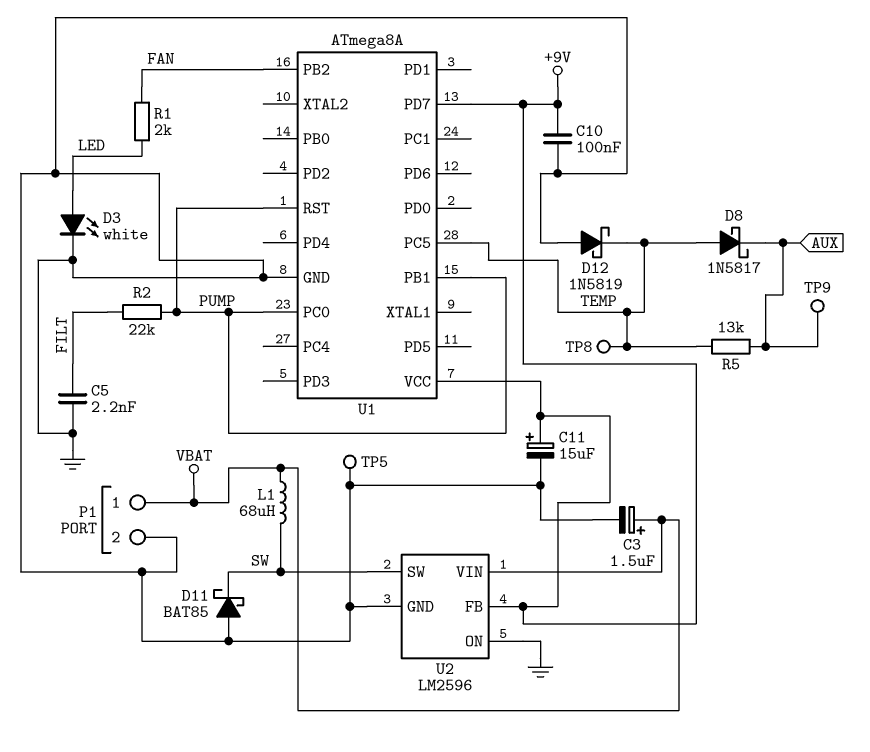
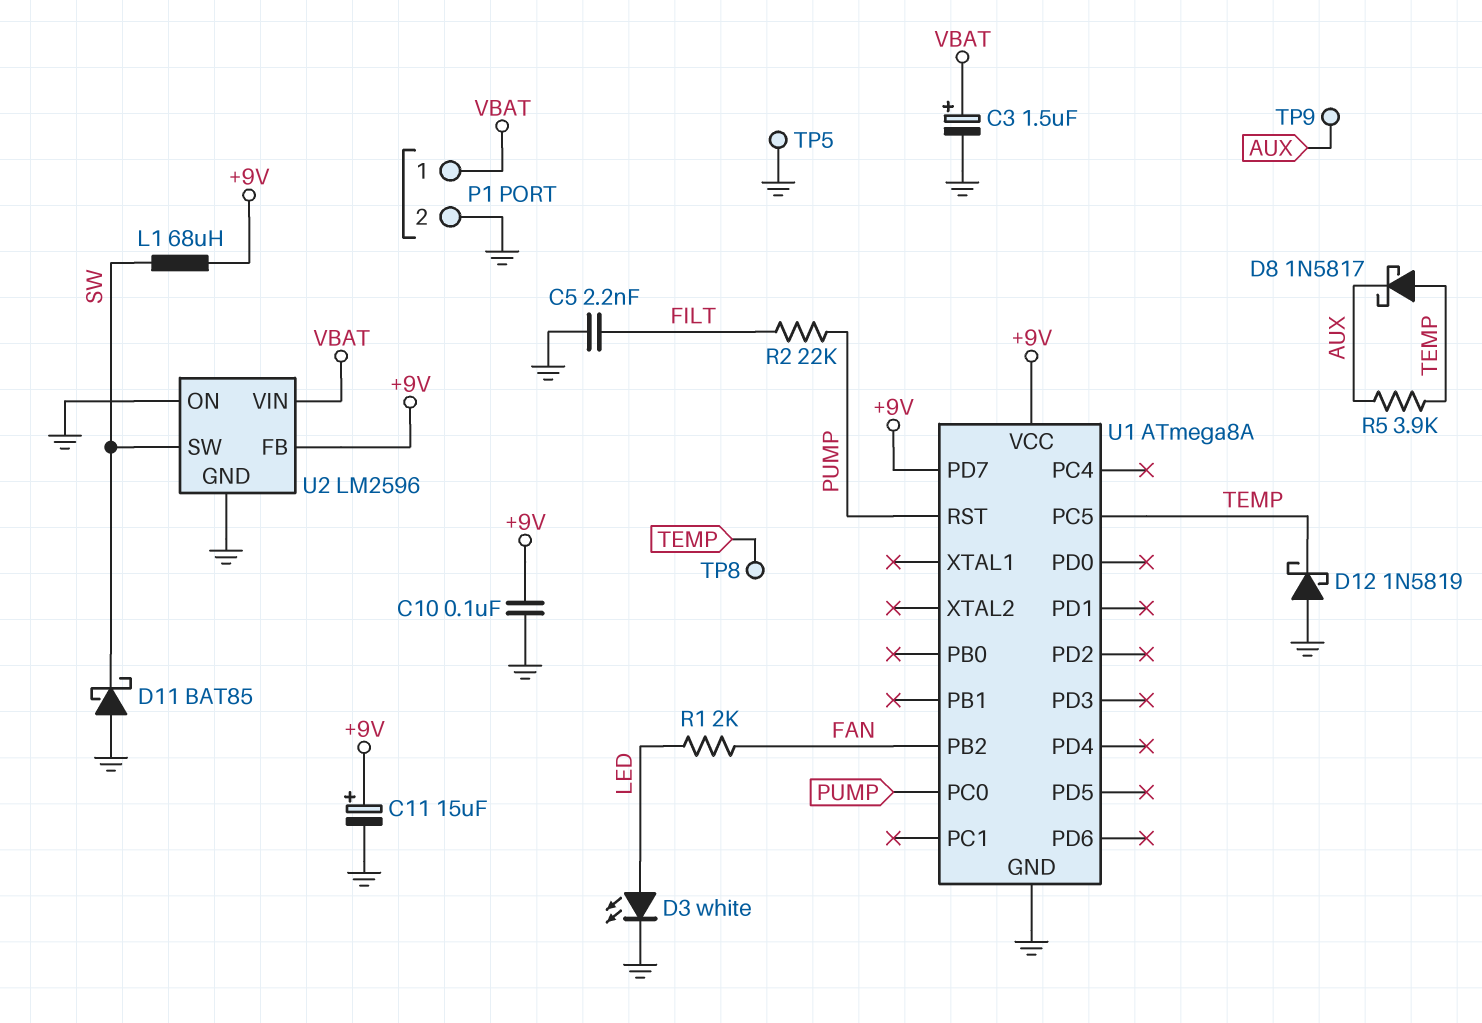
L1: 68uH (SW, VBAT) -> 68uH (+9V, SW)
R5: 13k (AUX, TEMP) -> 3.9k (AUX, TEMP)
U1 pin PB1: PUMP -> none

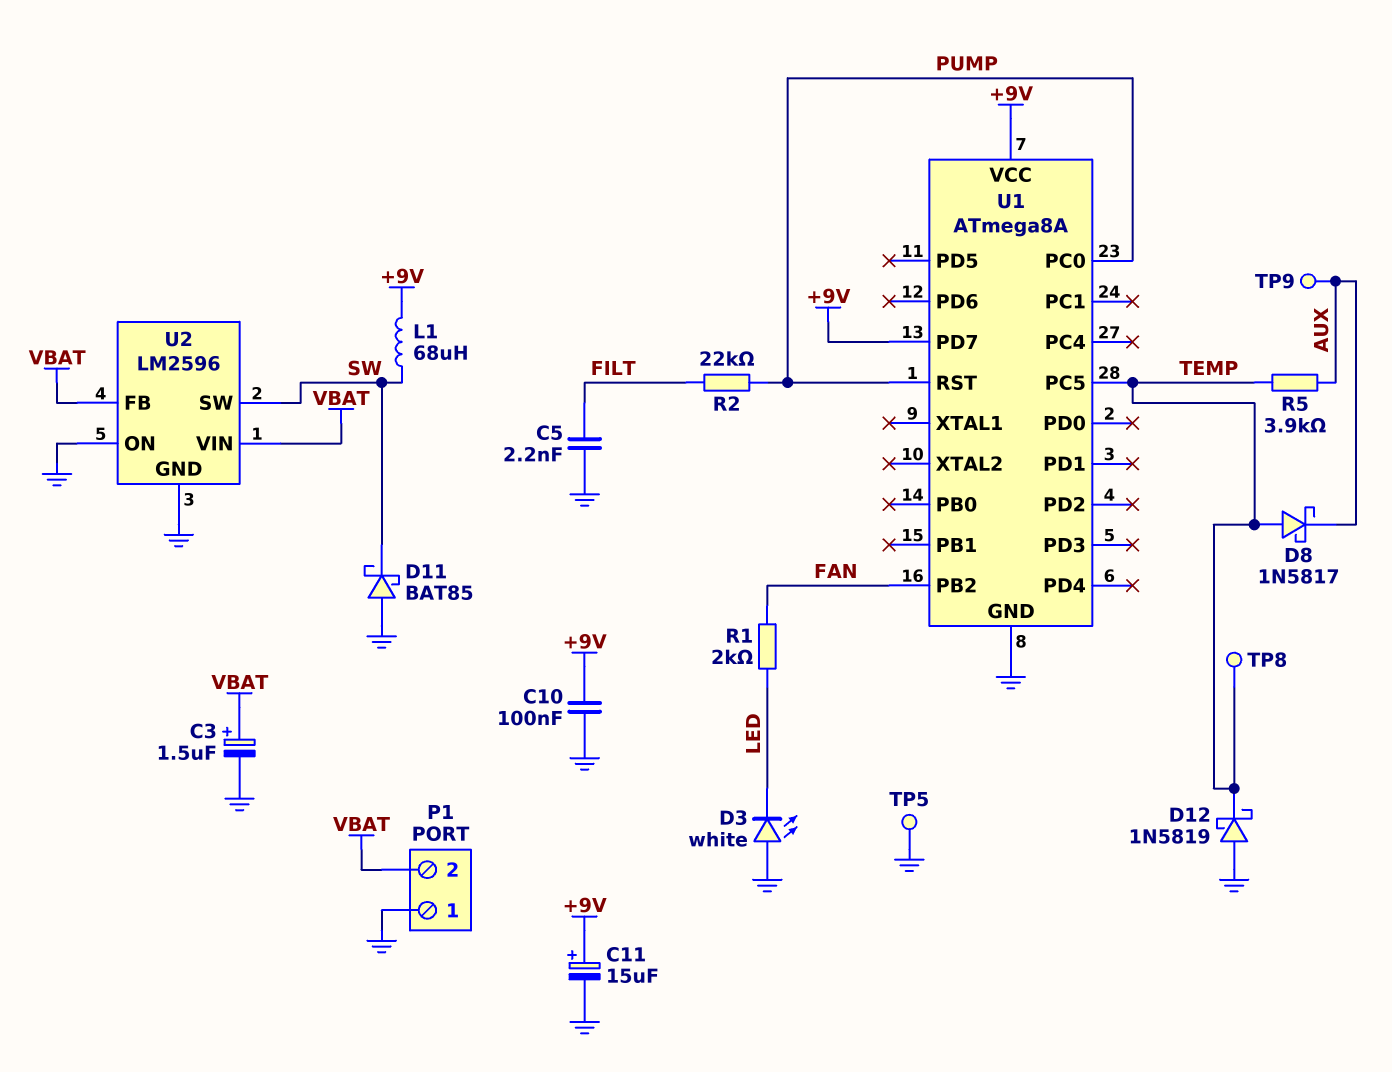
D3: LED white (A LED, K GND) -> LED white (A GND, K LED)
P1 pin 1: VBAT -> GND
P1 pin 2: GND -> VBAT
U2 pin FB: +9V -> VBAT

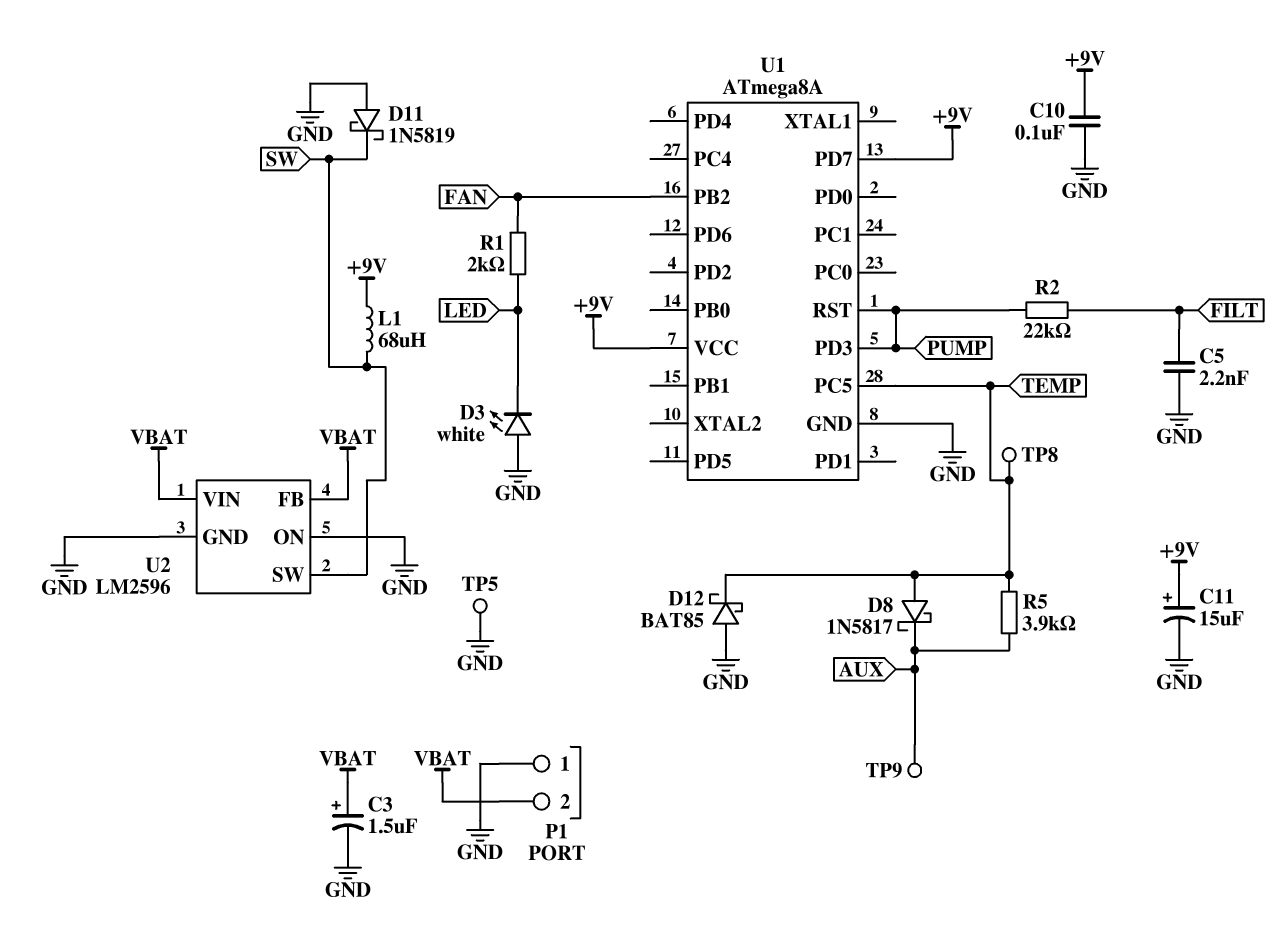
D11: schottky BAT85 (A GND, K SW) -> schottky 1N5819 (A GND, K SW)
D12: schottky 1N5819 (A GND, K TEMP) -> schottky BAT85 (A GND, K TEMP)
U1 pin PC0: PUMP -> none
U1 pin PD3: none -> PUMP

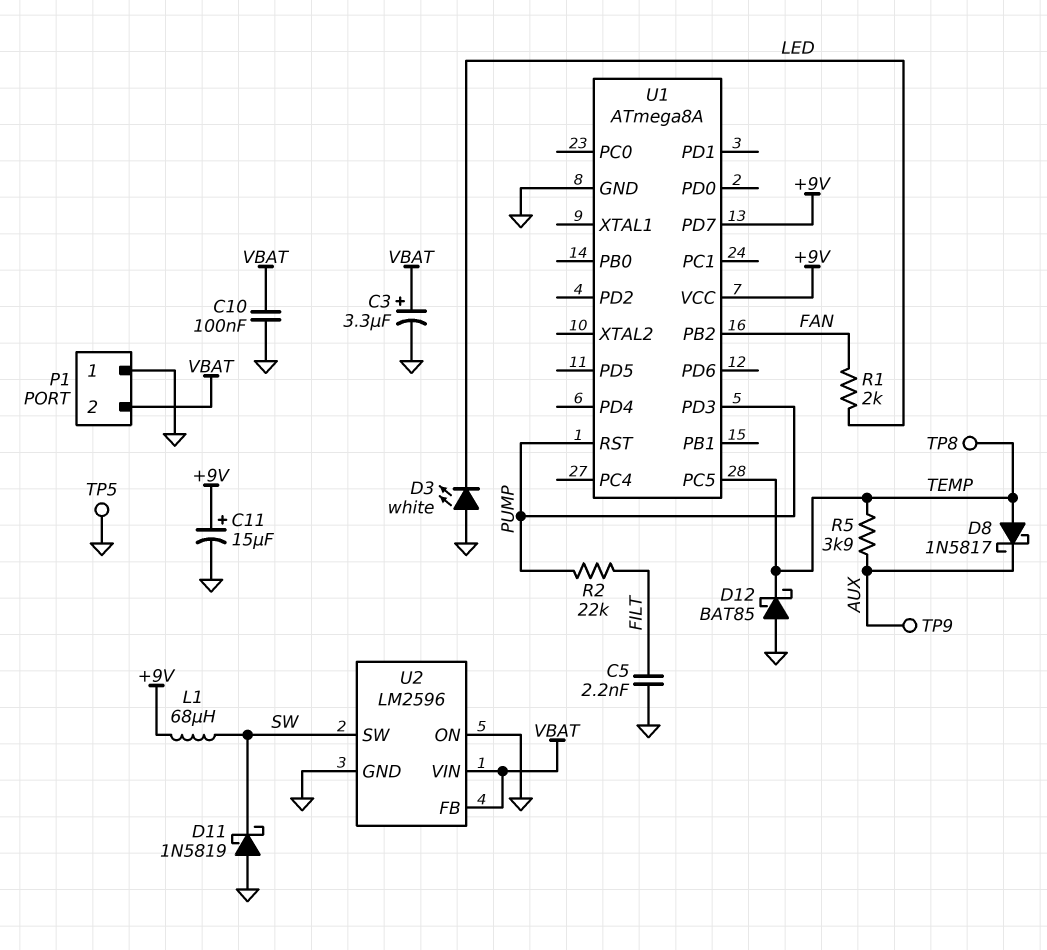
C3: 1.5uF (plus VBAT, minus GND) -> 3.3uF (plus VBAT, minus GND)
C10: 100nF (+9V, GND) -> 100nF (GND, VBAT)

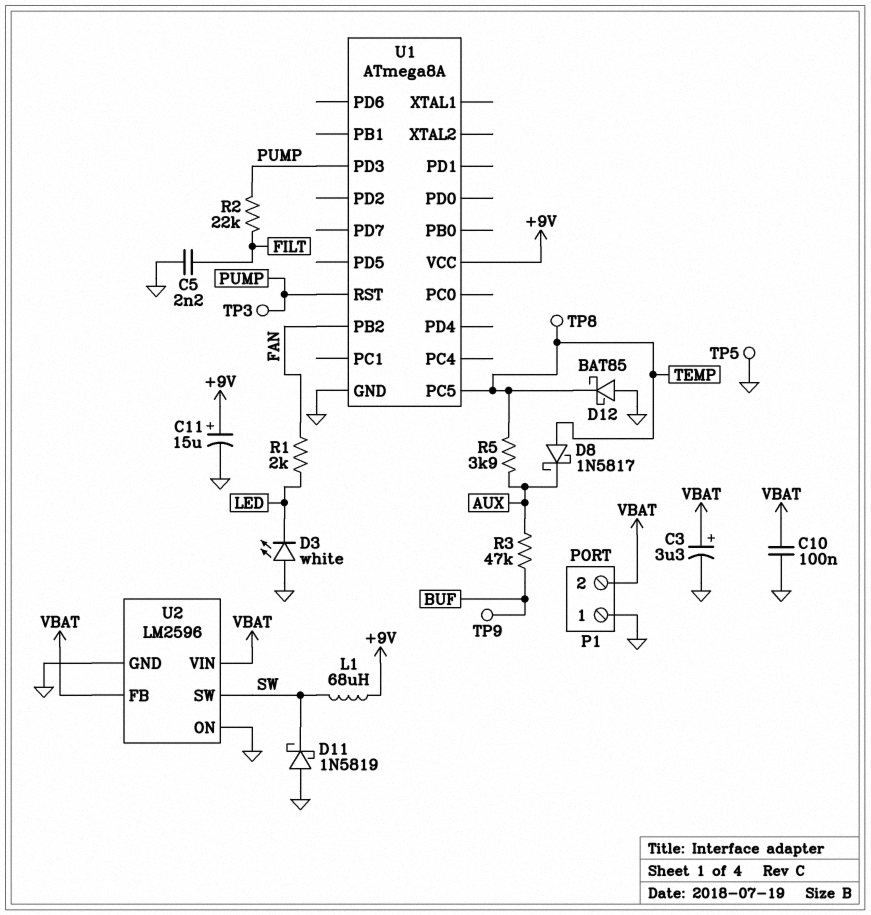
R3: none -> 47k (AUX, BUF)
TP3: none -> test point (PUMP)
TP9: test point (AUX) -> test point (BUF)
U1 pin PD7: +9V -> none

